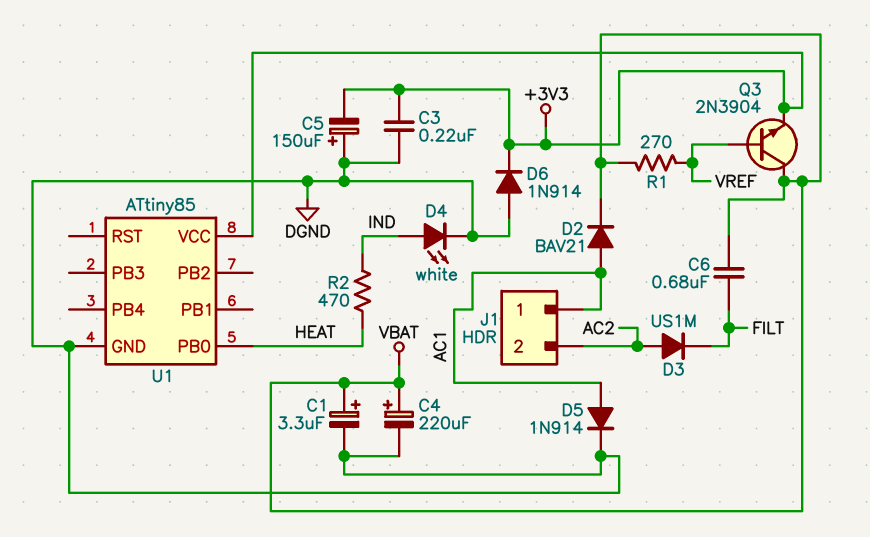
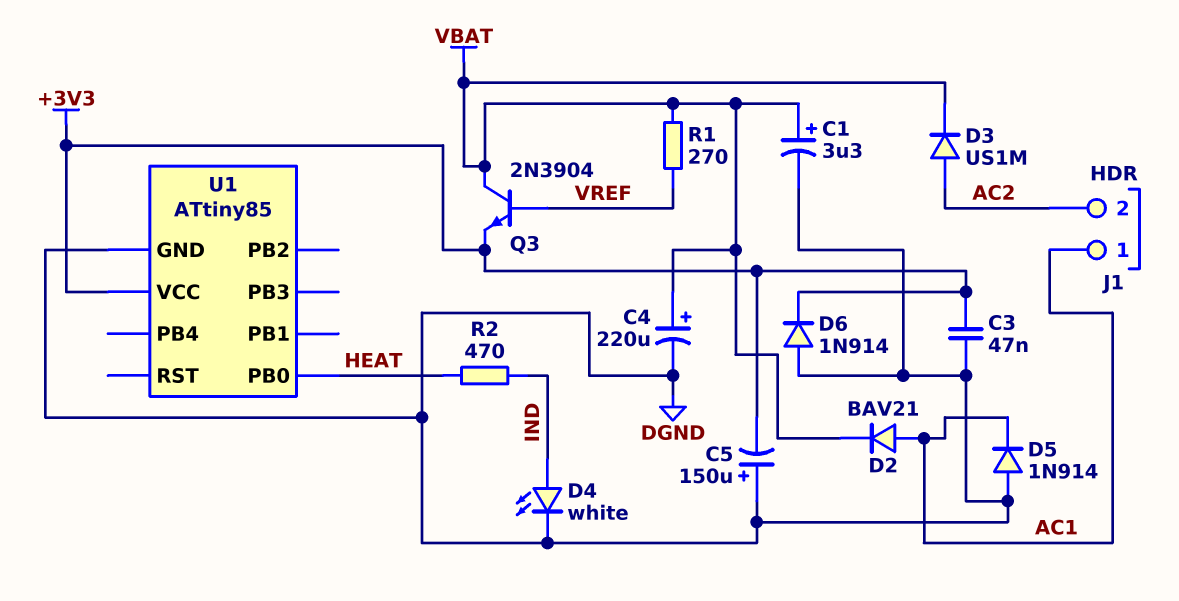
C3: 220nF (+3V3, DGND) -> 47nF (+3V3, DGND)
C6: 680nF (FILT, VBAT) -> none
D3: diode US1M (A AC2, K FILT) -> diode US1M (A AC2, K VBAT)
D5: diode 1N914 (A AC1, K DGND) -> diode 1N914 (A DGND, K AC1)

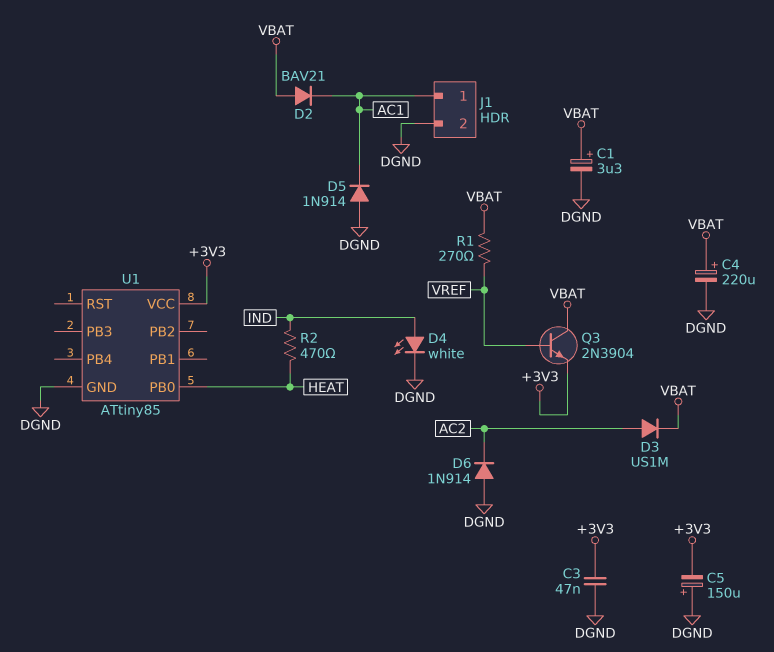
D2: diode BAV21 (A AC1, K VBAT) -> diode BAV21 (A VBAT, K AC1)
D6: diode 1N914 (A DGND, K +3V3) -> diode 1N914 (A DGND, K AC2)
J1 pin 2: AC2 -> DGND

